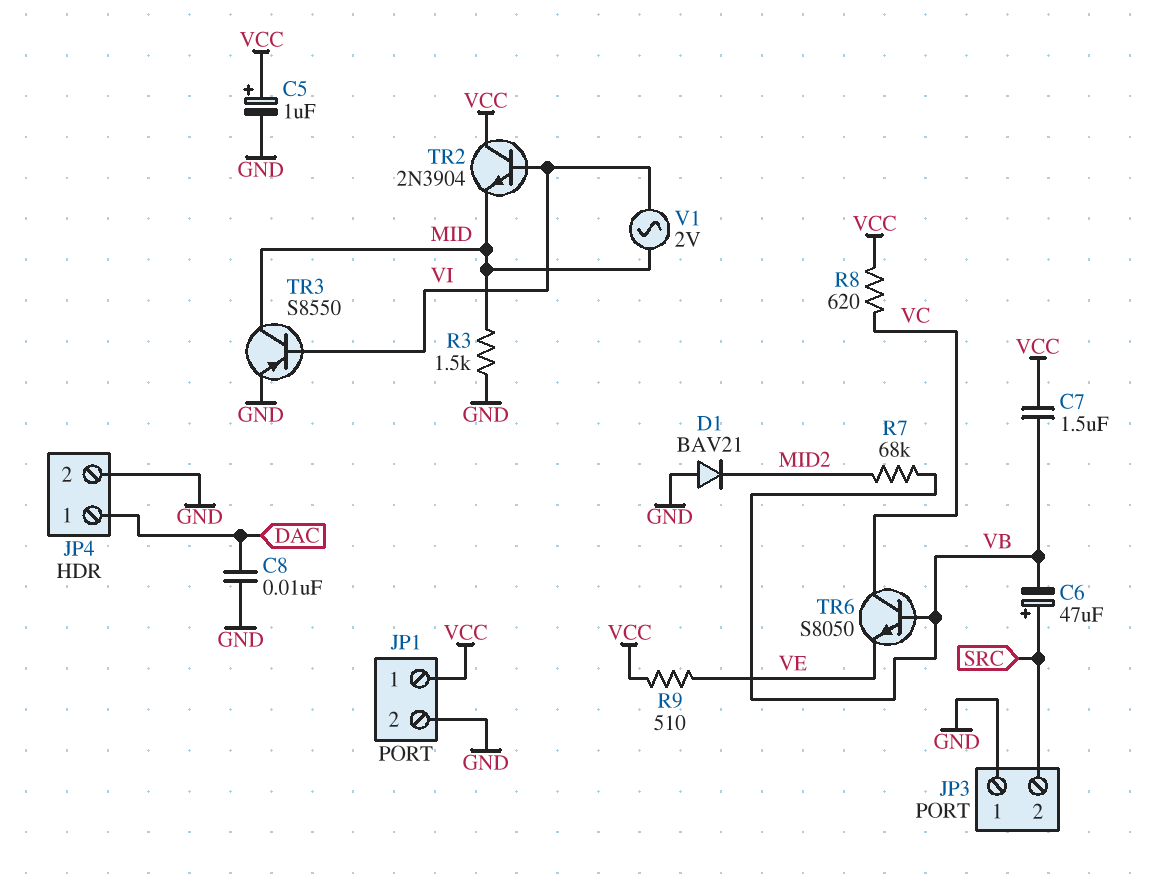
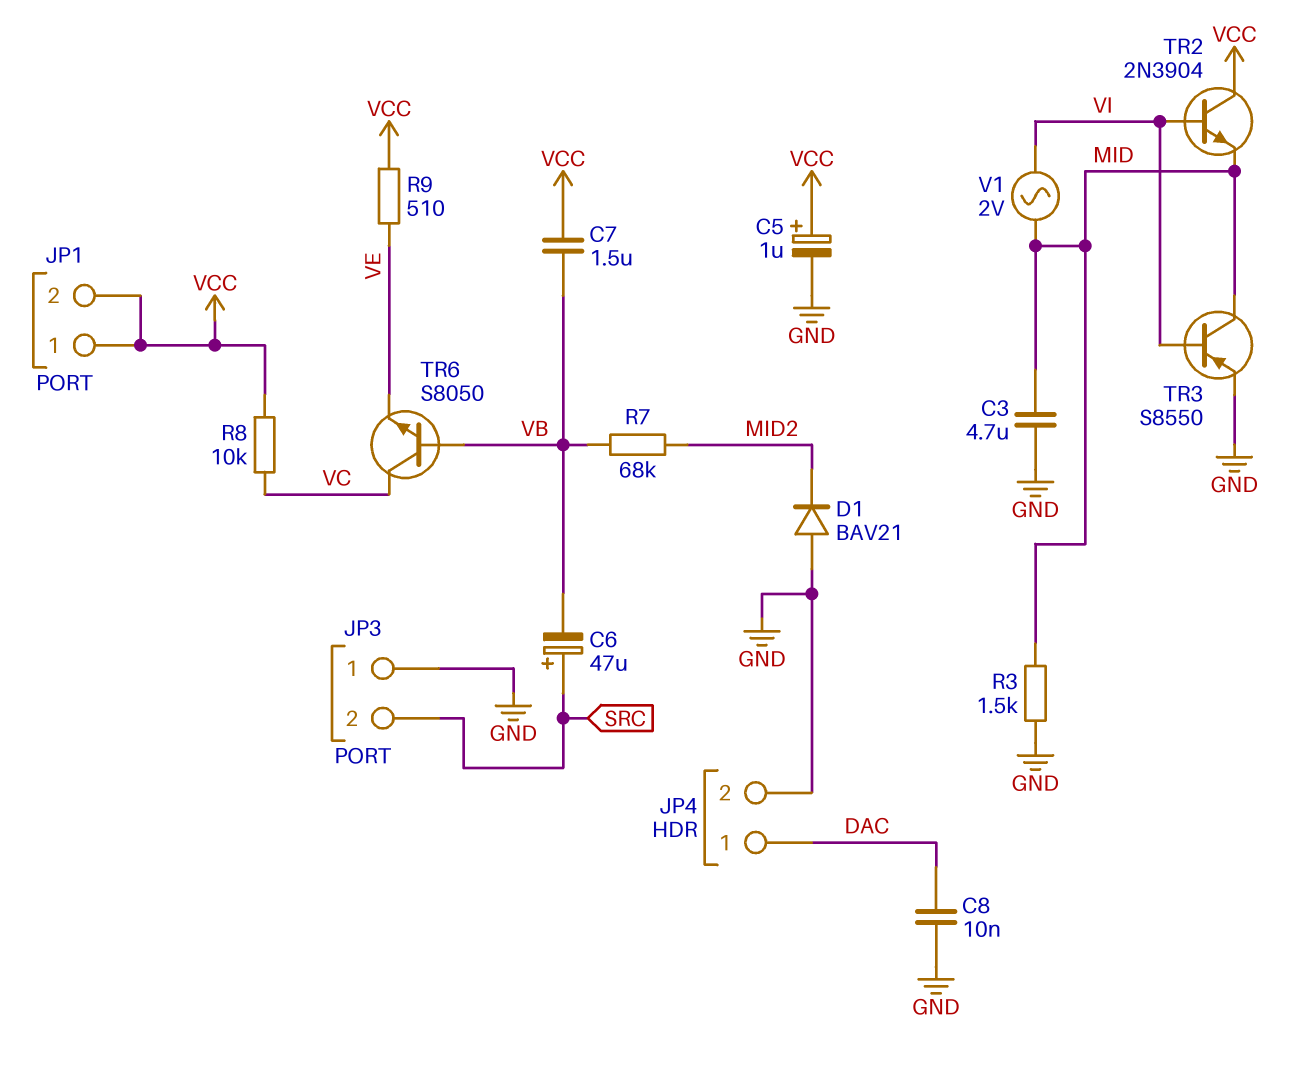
C3: none -> 4.7uF (GND, MID)
JP1 pin 2: GND -> VCC
R8: 620 (VC, VCC) -> 10k (VC, VCC)

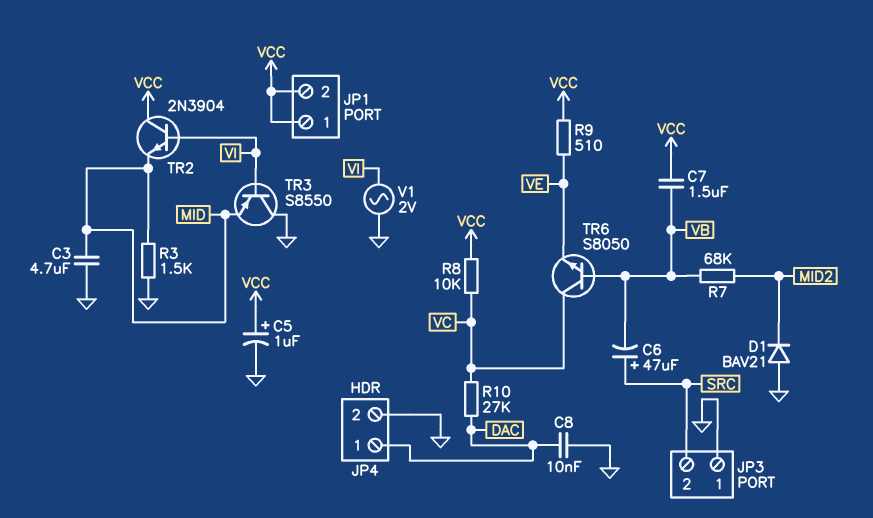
R10: none -> 27k (DAC, VC)
TR3: PNP S8550 (B VI, C MID, E GND) -> PNP S8550 (B VI, C GND, E MID)
V1: AC 2V (MID, VI) -> AC 2V (GND, VI)

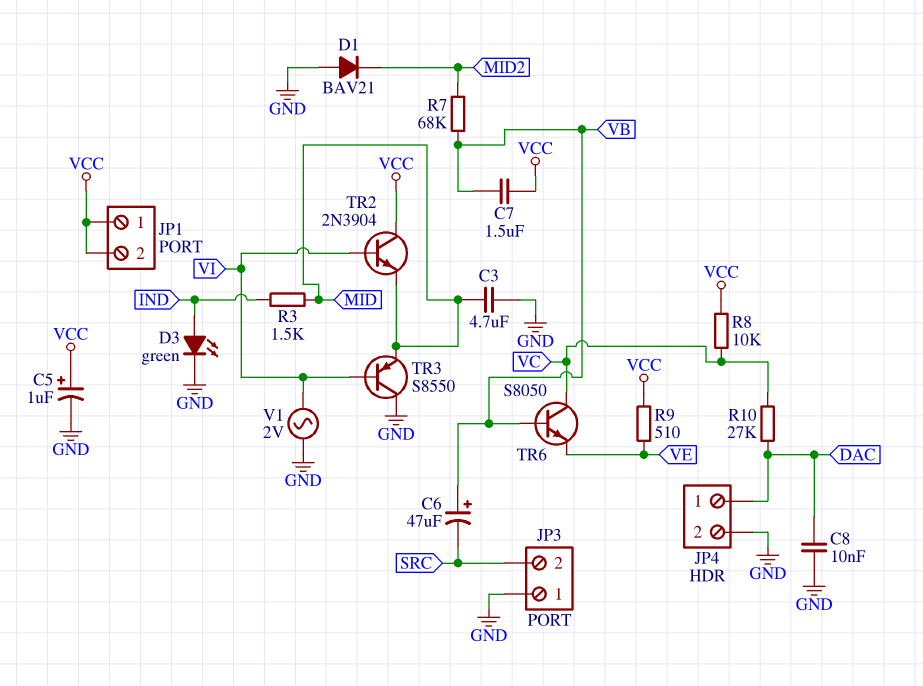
C6: 47uF (plus SRC, minus VB) -> 47uF (plus VB, minus SRC)
D3: none -> LED green (A IND, K GND)
R3: 1.5k (GND, MID) -> 1.5k (IND, MID)

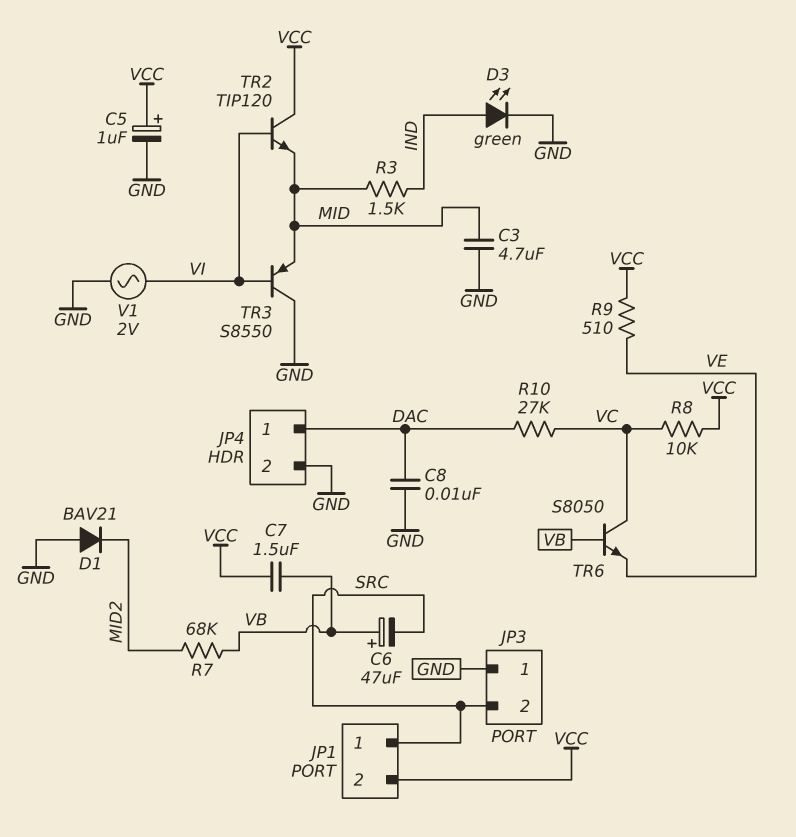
JP1 pin 1: VCC -> SRC
TR2: NPN 2N3904 (B VI, C VCC, E MID) -> NPN TIP120 (B VI, C VCC, E MID)

